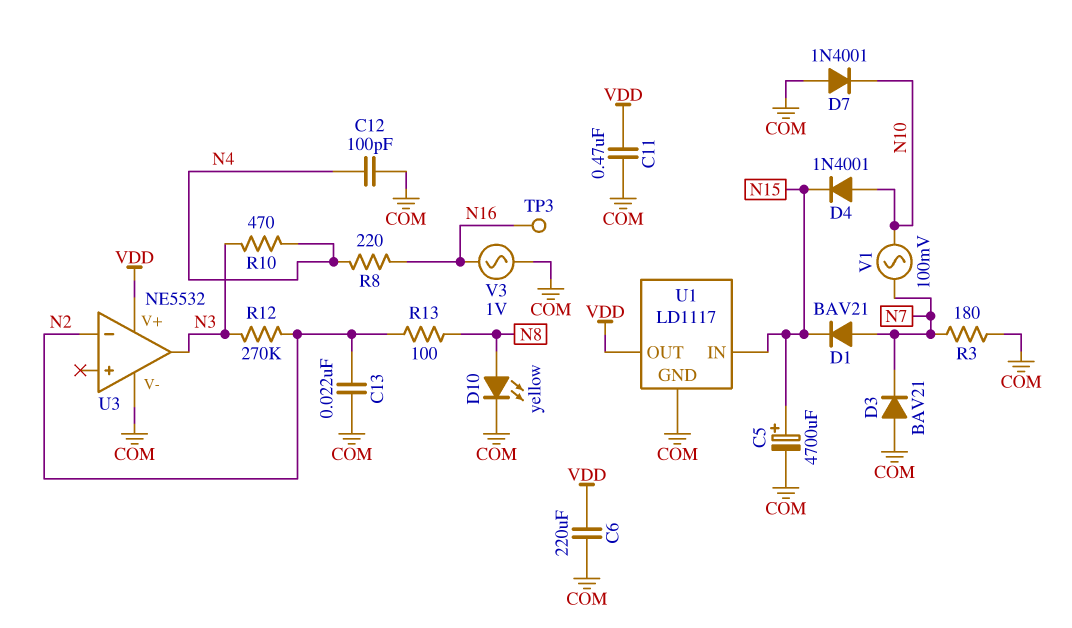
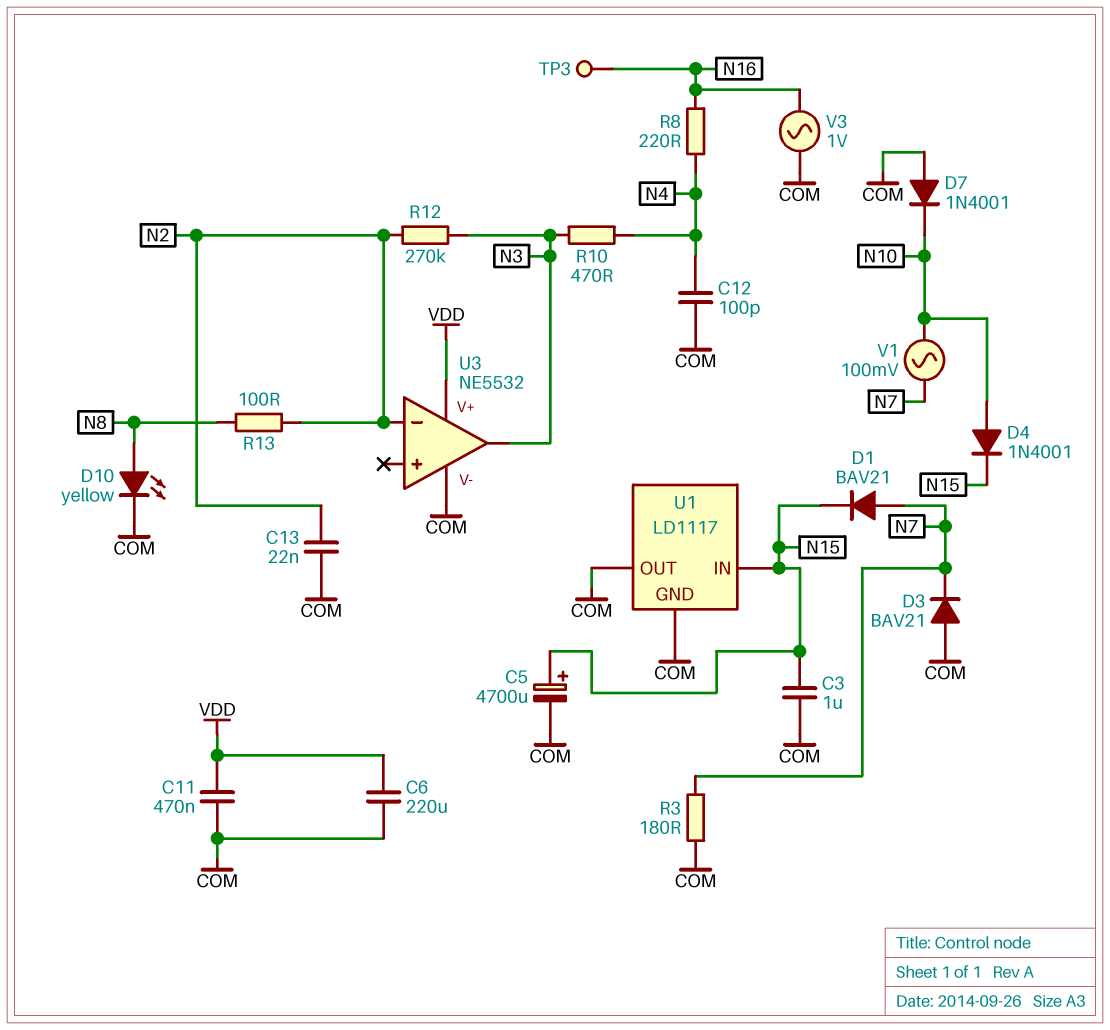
C3: none -> 1uF (COM, N15)
U1 pin OUT: VDD -> COM

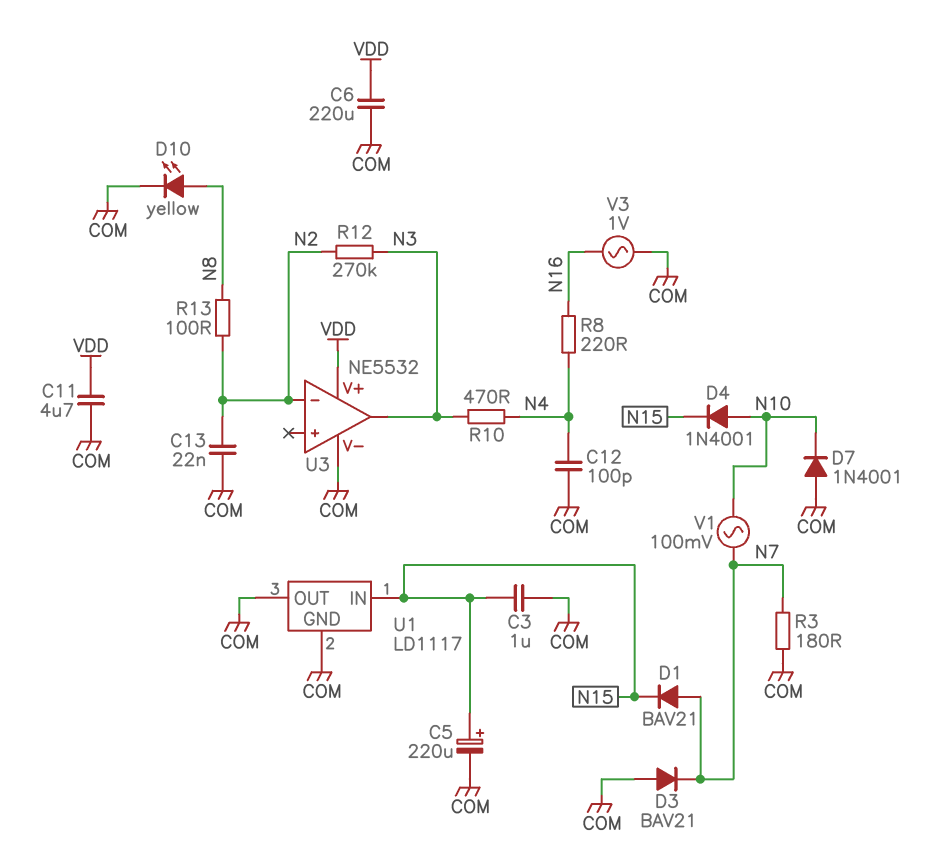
C5: 4700uF (plus N15, minus COM) -> 220uF (plus N15, minus COM)
C11: 470nF (COM, VDD) -> 4.7uF (COM, VDD)
TP3: test point (N16) -> none

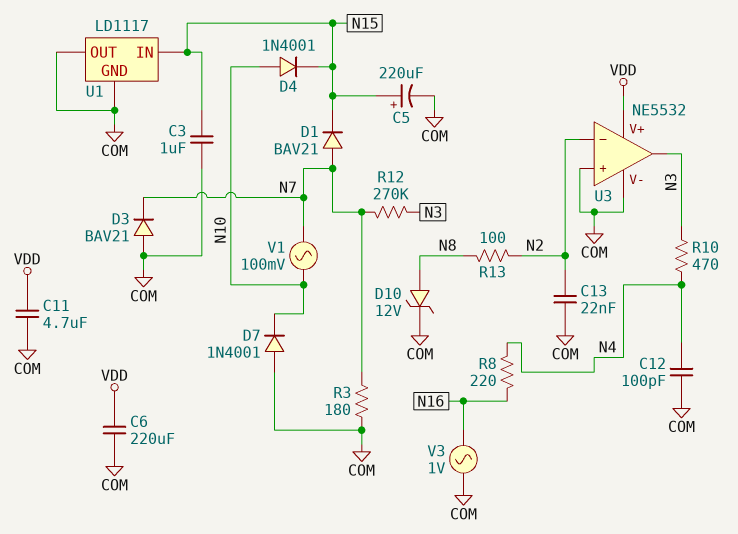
D10: LED yellow (A N8, K COM) -> zener 12V (A N8, K COM)
R12: 270k (N2, N3) -> 270k (N3, N7)
U3 pin in+: none -> COM

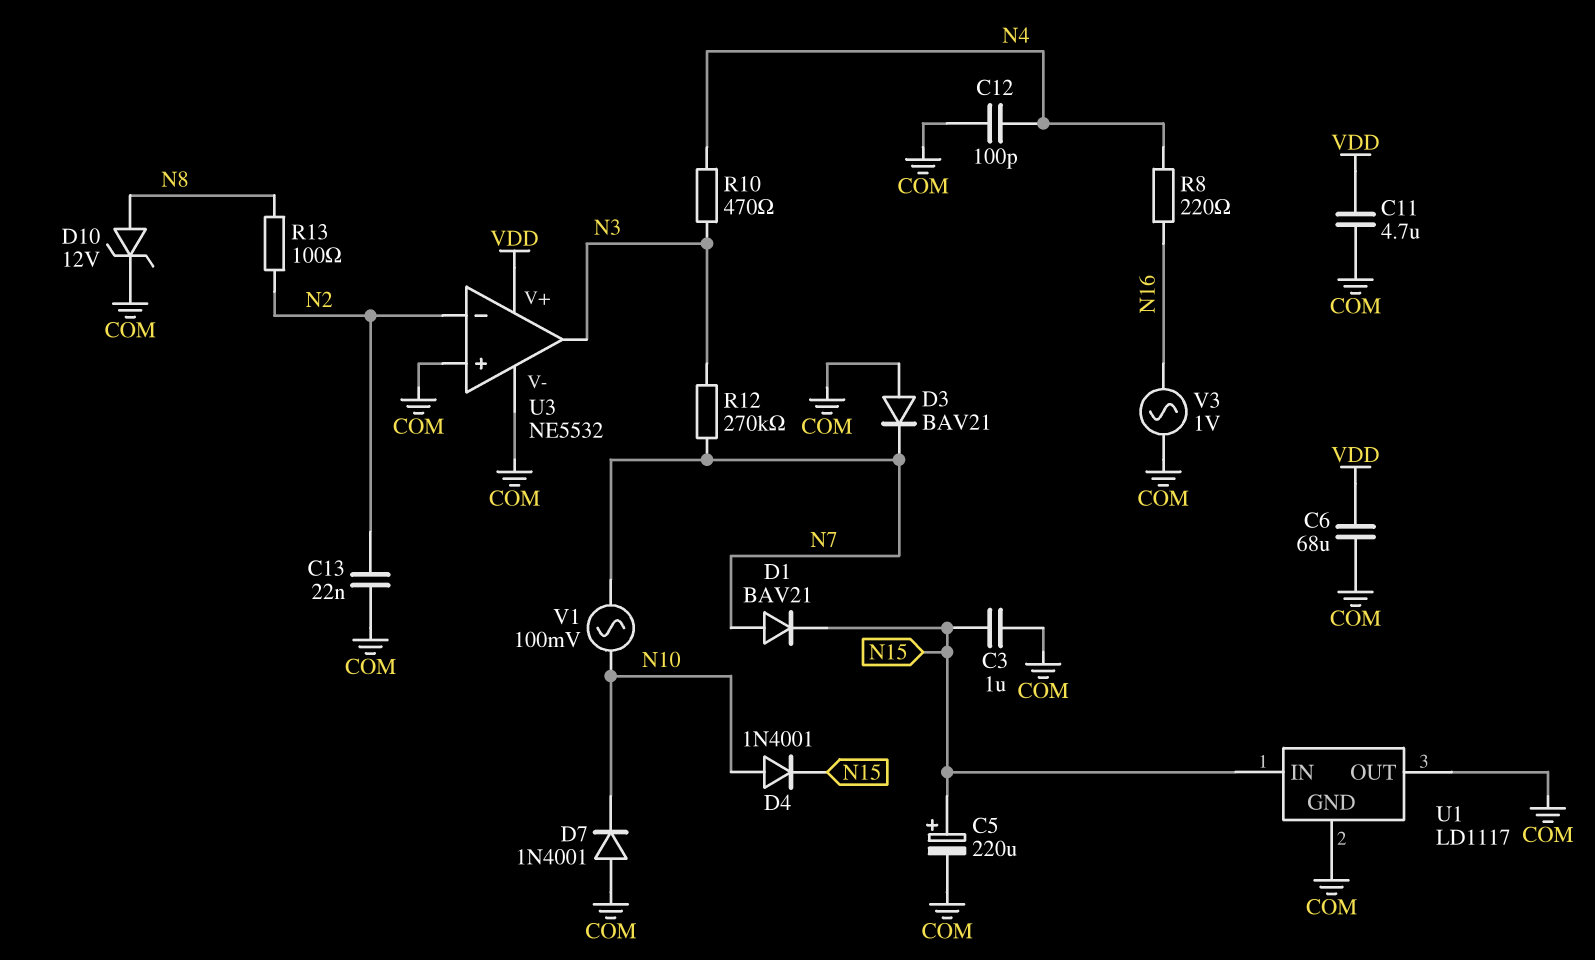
C6: 220uF (COM, VDD) -> 68uF (COM, VDD)
R3: 180 (COM, N7) -> none

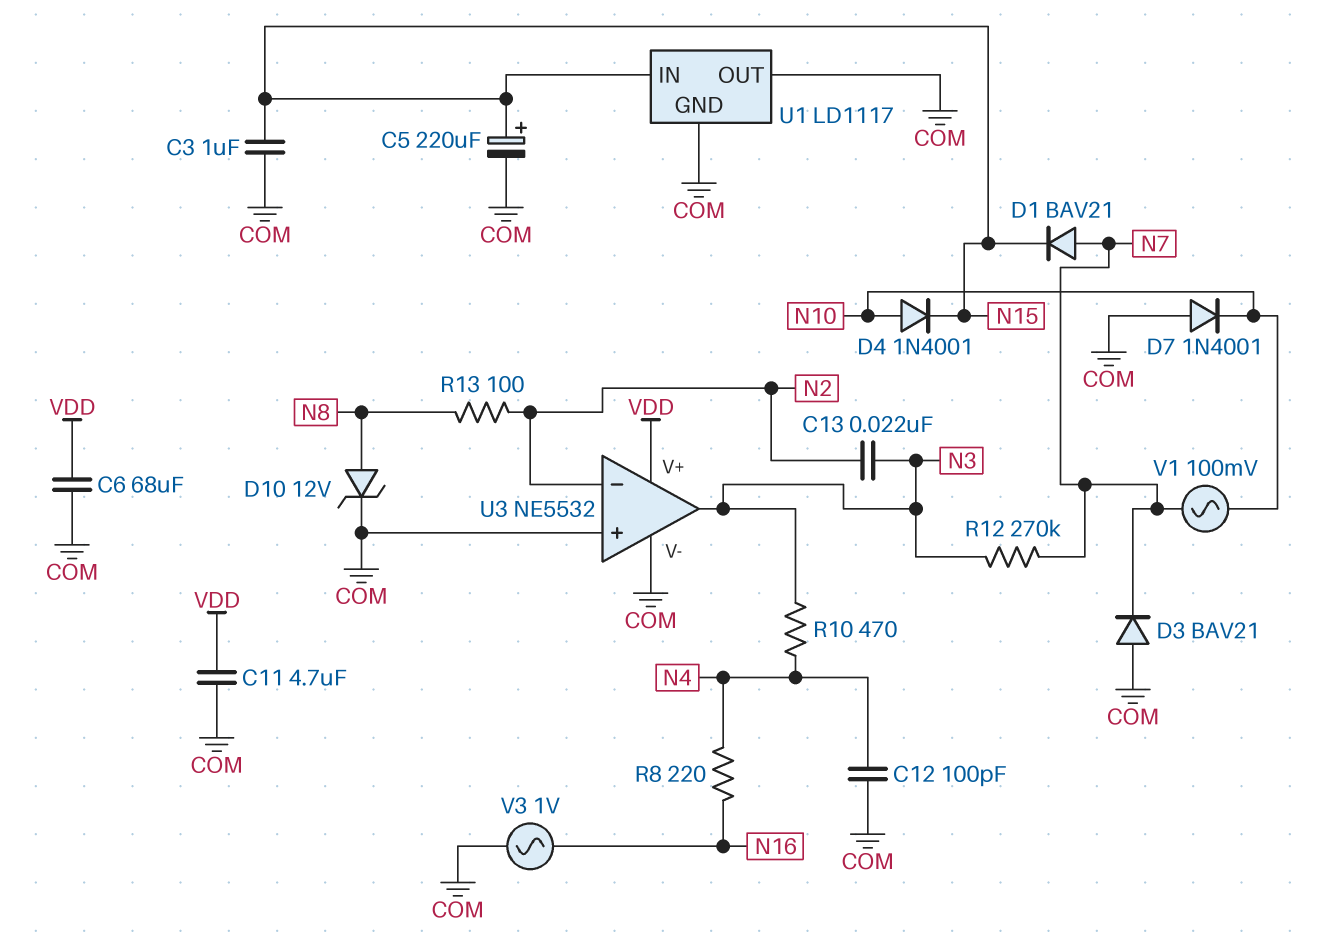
C13: 22nF (COM, N2) -> 22nF (N2, N3)

